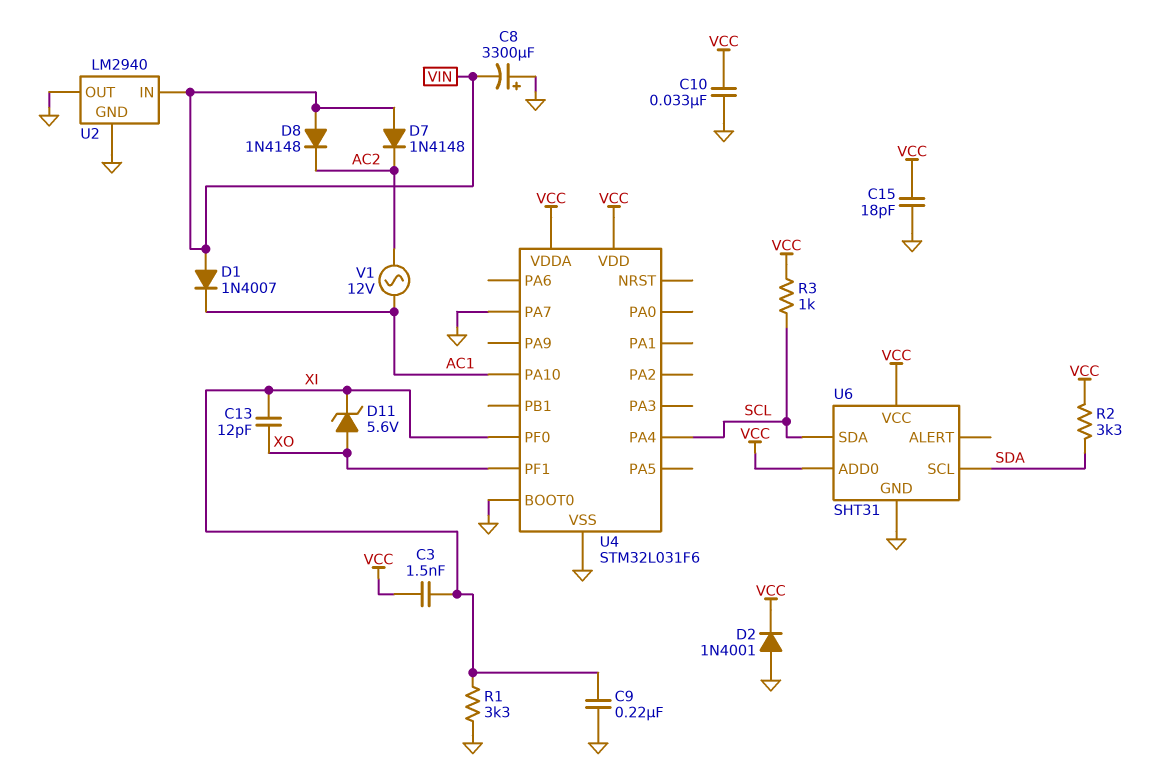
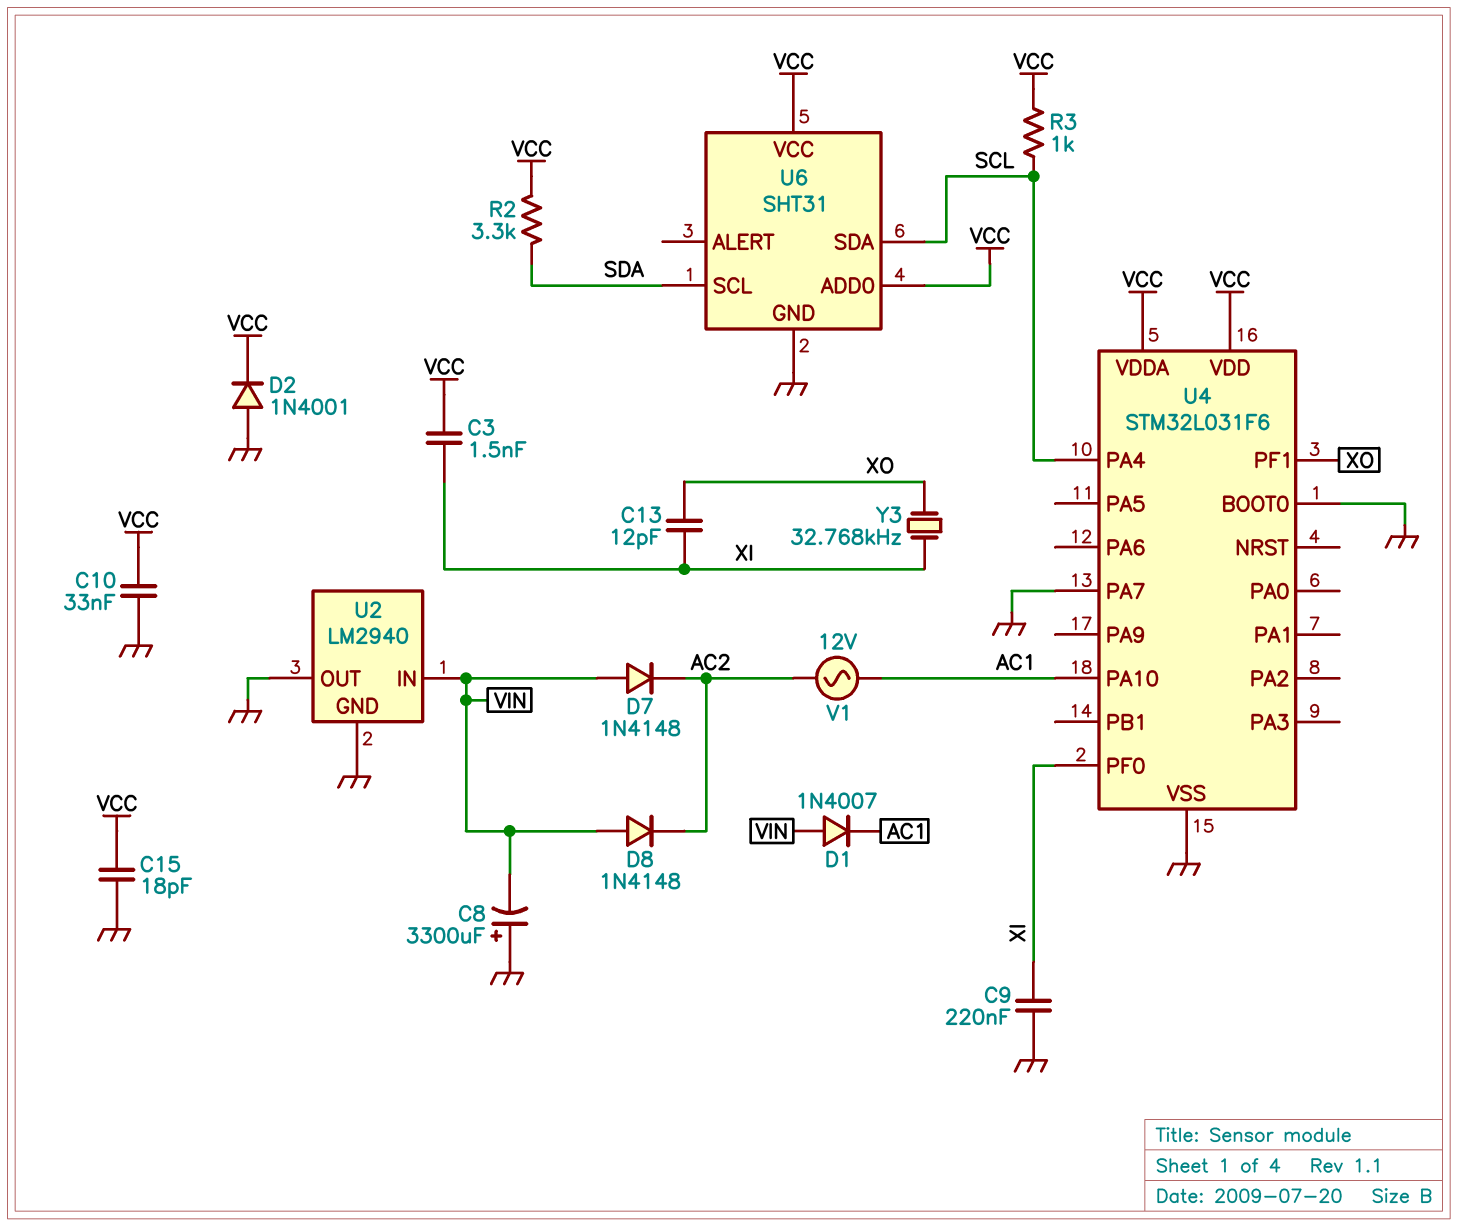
D11: zener 5.6V (A XO, K XI) -> none
R1: 3.3k (GND, XI) -> none
Y3: none -> 32.768kHz (XI, XO)

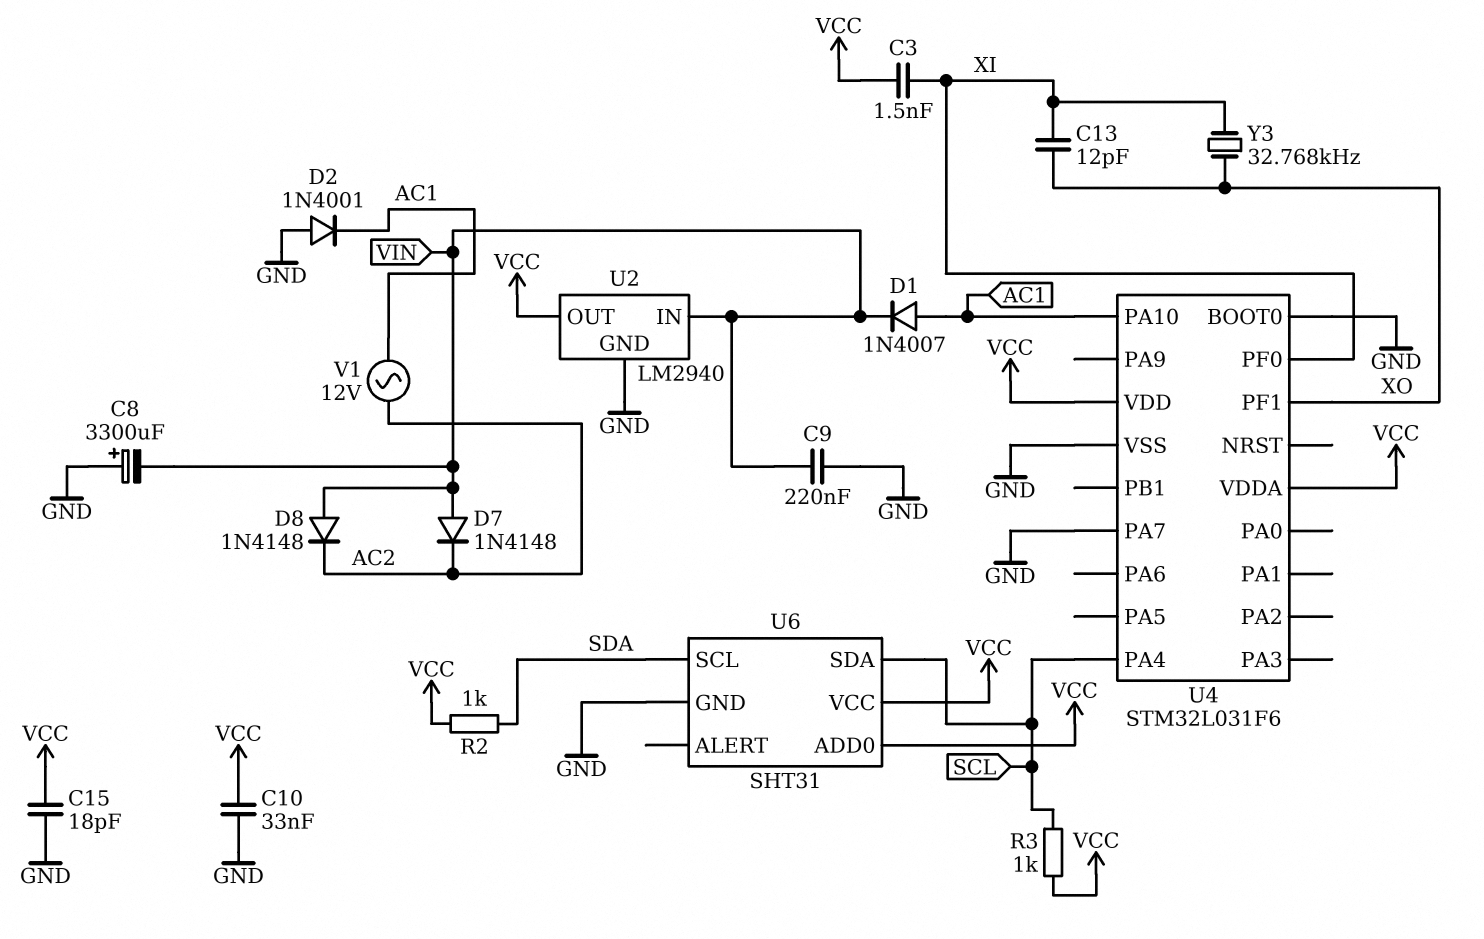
C9: 220nF (GND, XI) -> 220nF (GND, VIN)
D1: diode 1N4007 (A VIN, K AC1) -> diode 1N4007 (A AC1, K VIN)
D2: diode 1N4001 (A GND, K VCC) -> diode 1N4001 (A GND, K AC1)
R2: 3.3k (SDA, VCC) -> 1k (SDA, VCC)
U2 pin OUT: GND -> VCC

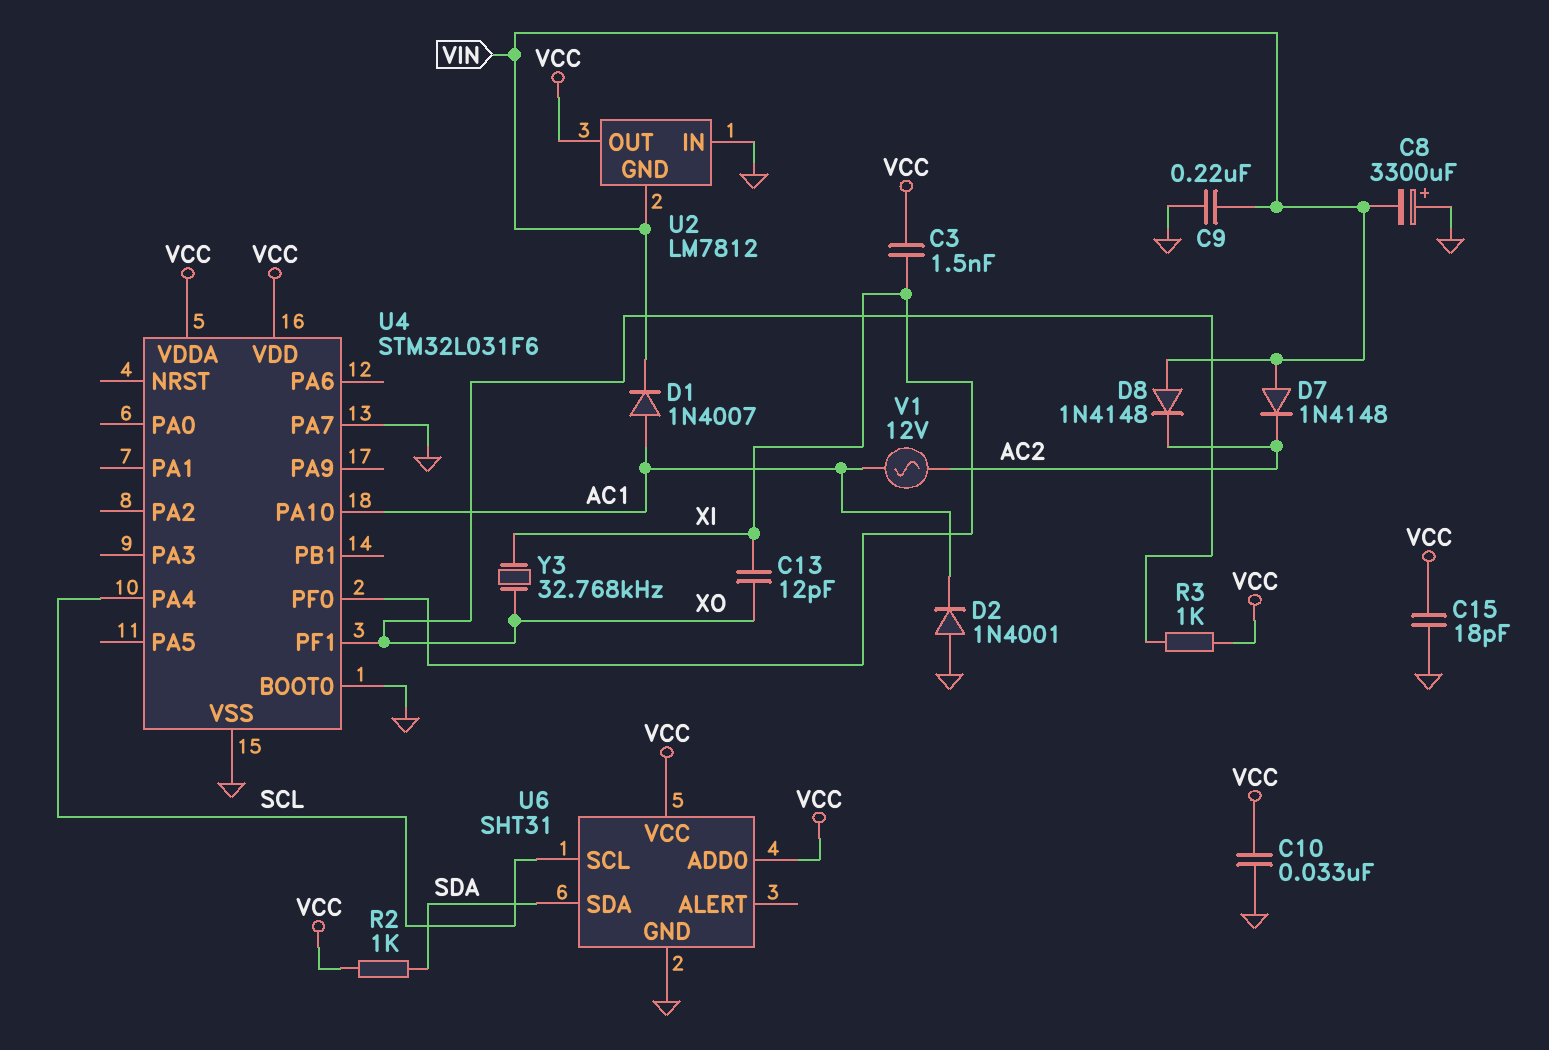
R3: 1k (SCL, VCC) -> 1k (VCC, XO)
U2: LM2940 -> LM7812
U2 pin GND: GND -> VIN
U2 pin IN: VIN -> GND
U6 pin SCL: SDA -> SCL
U6 pin SDA: SCL -> SDA

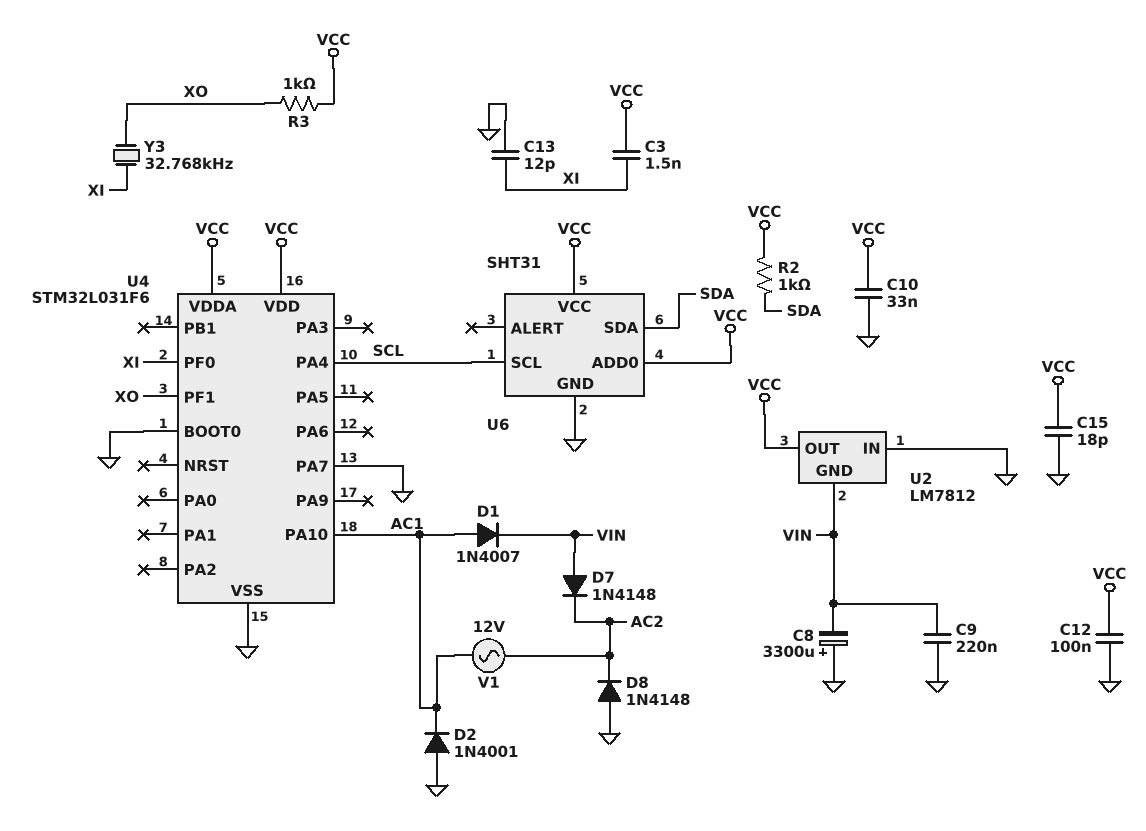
C12: none -> 100nF (GND, VCC)
C13: 12pF (XI, XO) -> 12pF (GND, XI)
D8: diode 1N4148 (A VIN, K AC2) -> diode 1N4148 (A GND, K AC2)

